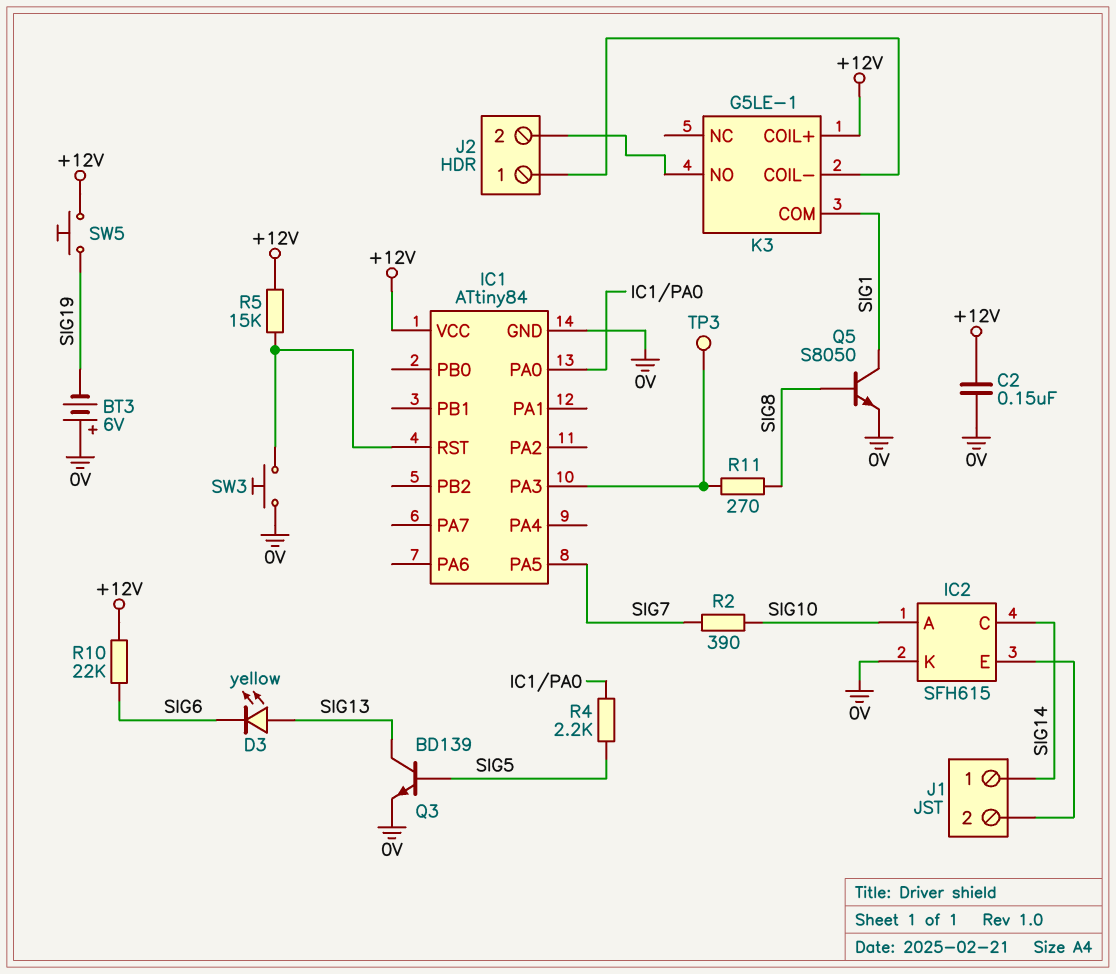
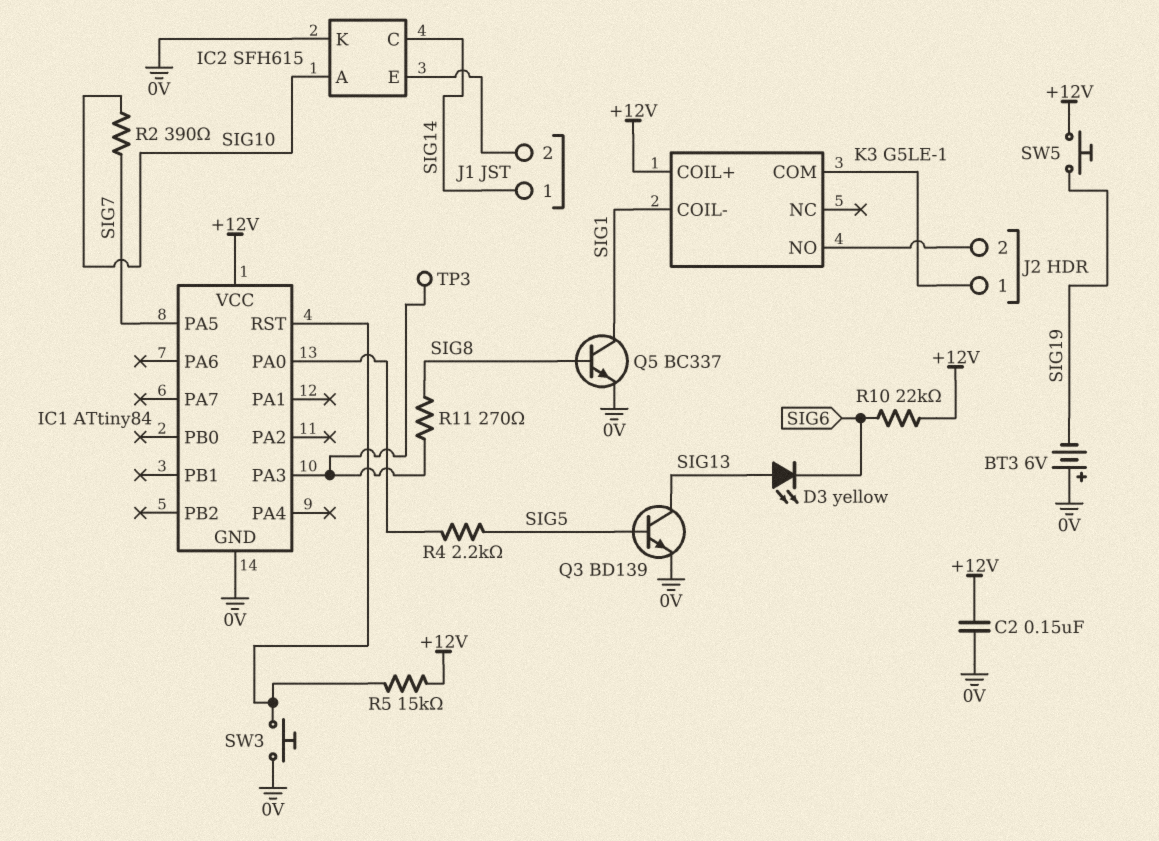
K3 pin COIL-: J2/1 -> SIG1
K3 pin COM: SIG1 -> J2/1
Q5: NPN S8050 (B SIG8, C SIG1, E 0V) -> NPN BC337 (B SIG8, C SIG1, E 0V)

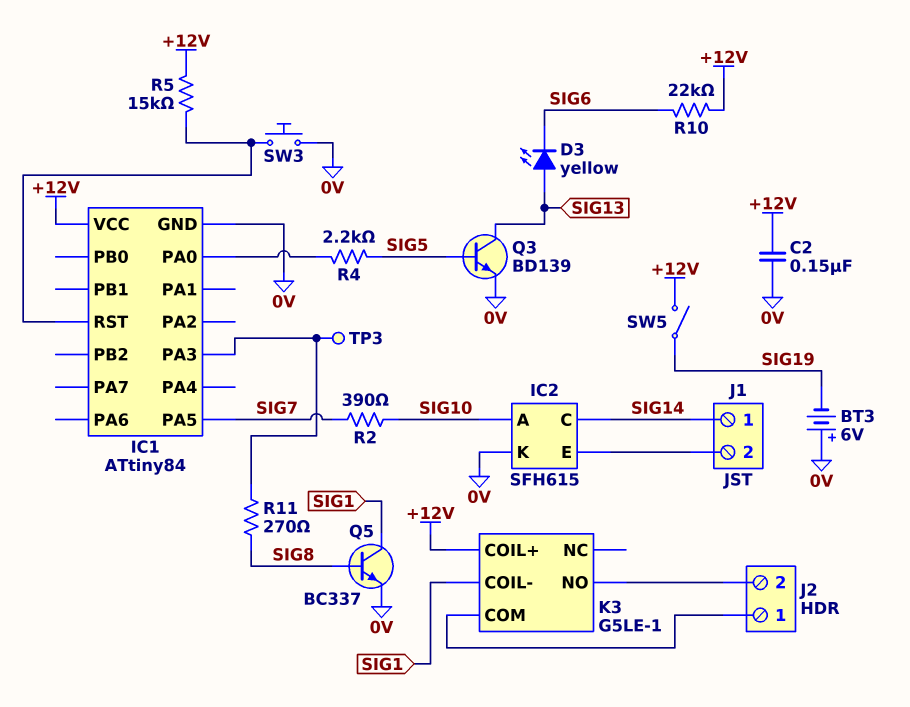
SW5: button (+12V, SIG19) -> switch (+12V, SIG19)

